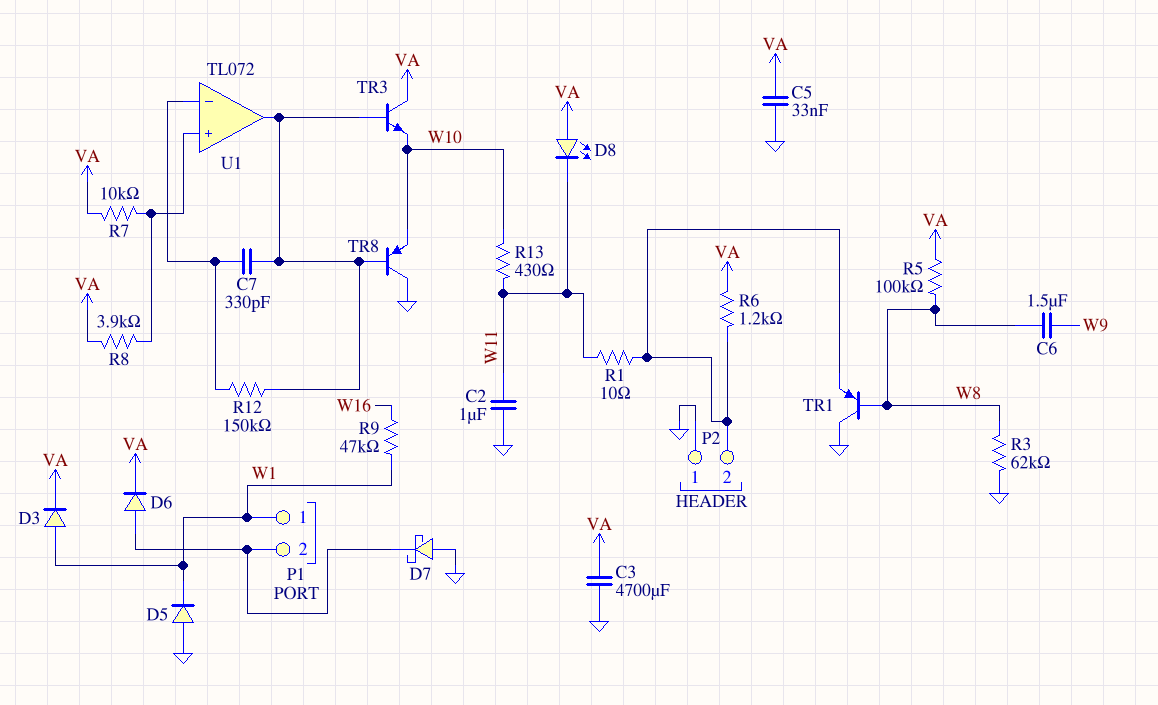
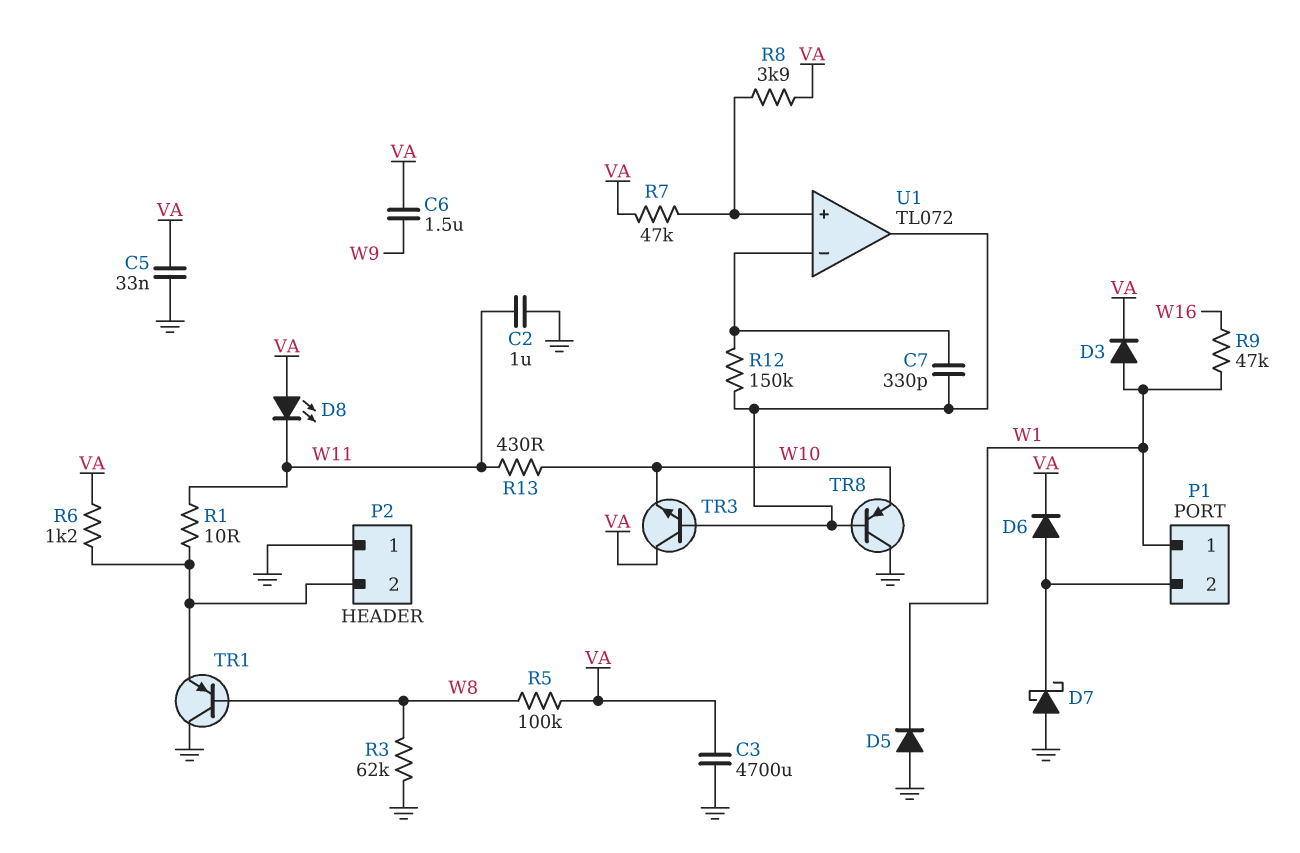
C6: 1.5uF (W8, W9) -> 1.5uF (VA, W9)
R7: 10k (U1/in+, VA) -> 47k (U1/in+, VA)

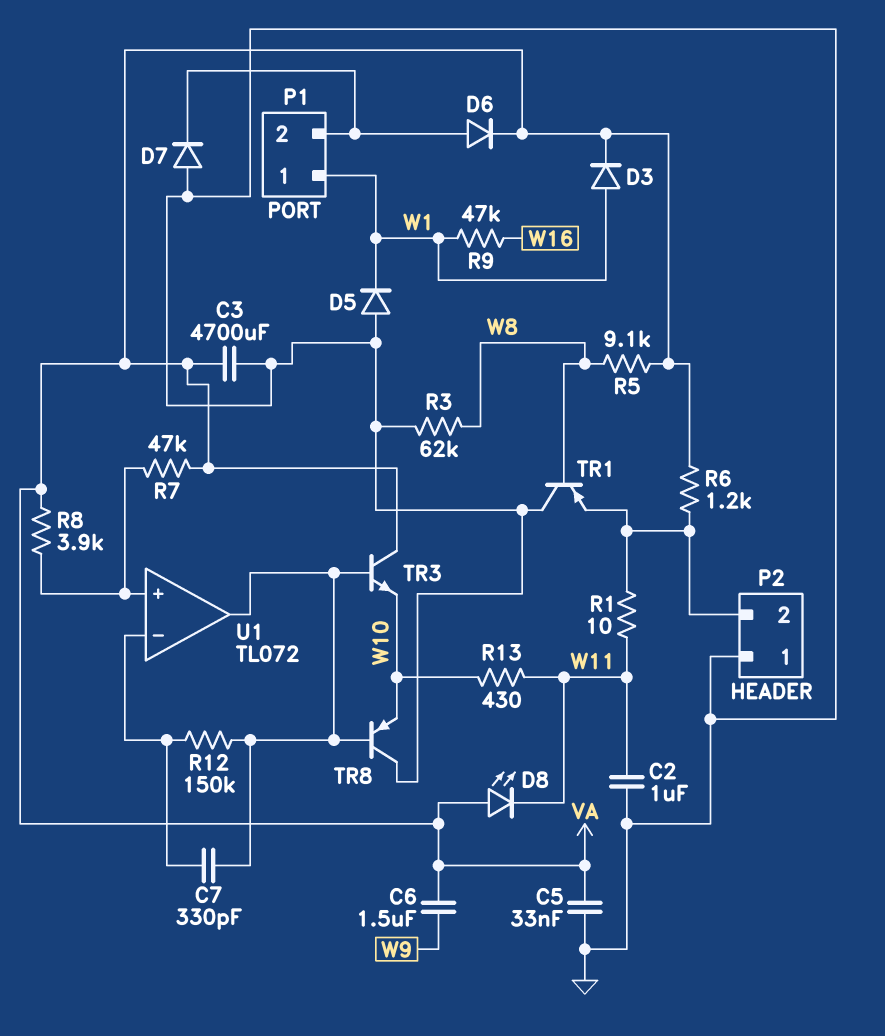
D7: schottky (A GND, K P1/2) -> diode (A GND, K P1/2)
R5: 100k (VA, W8) -> 9.1k (VA, W8)

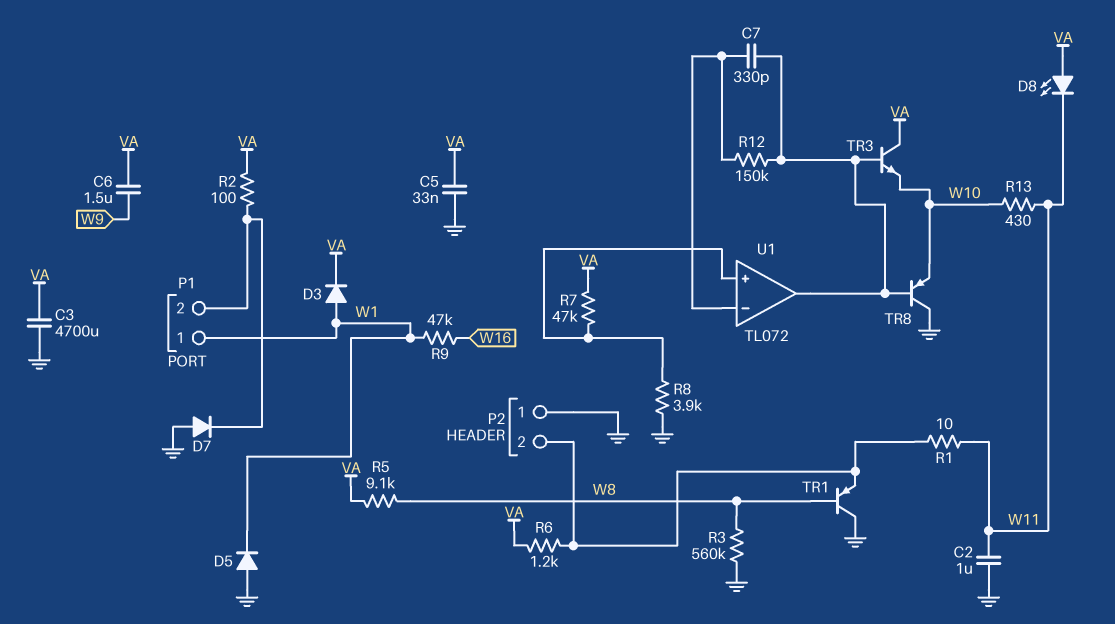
D6: diode (A P1/2, K VA) -> none
R2: none -> 100 (P1/2, VA)
R3: 62k (GND, W8) -> 560k (GND, W8)
R8: 3.9k (U1/in+, VA) -> 3.9k (GND, U1/in+)

